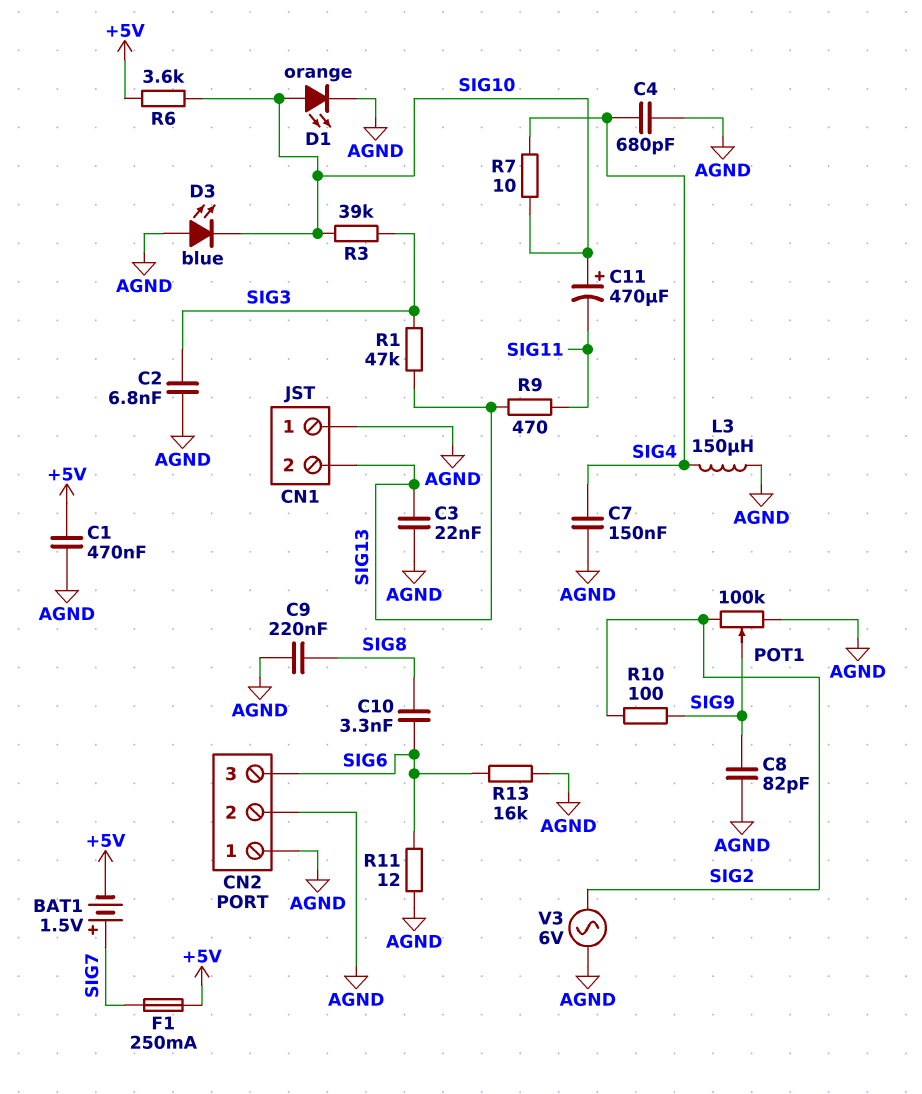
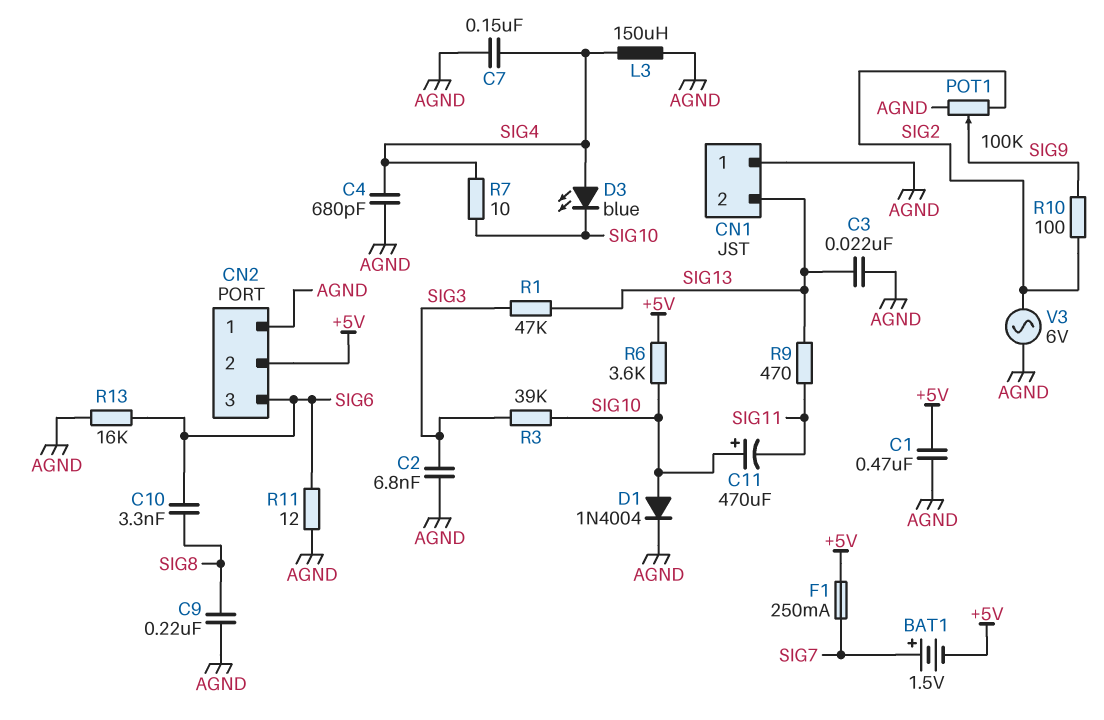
C8: 82pF (AGND, SIG9) -> none
CN2 pin 2: AGND -> +5V
D1: LED orange (A SIG10, K AGND) -> diode 1N4004 (A SIG10, K AGND)
D3: LED blue (A AGND, K SIG10) -> LED blue (A SIG4, K SIG10)

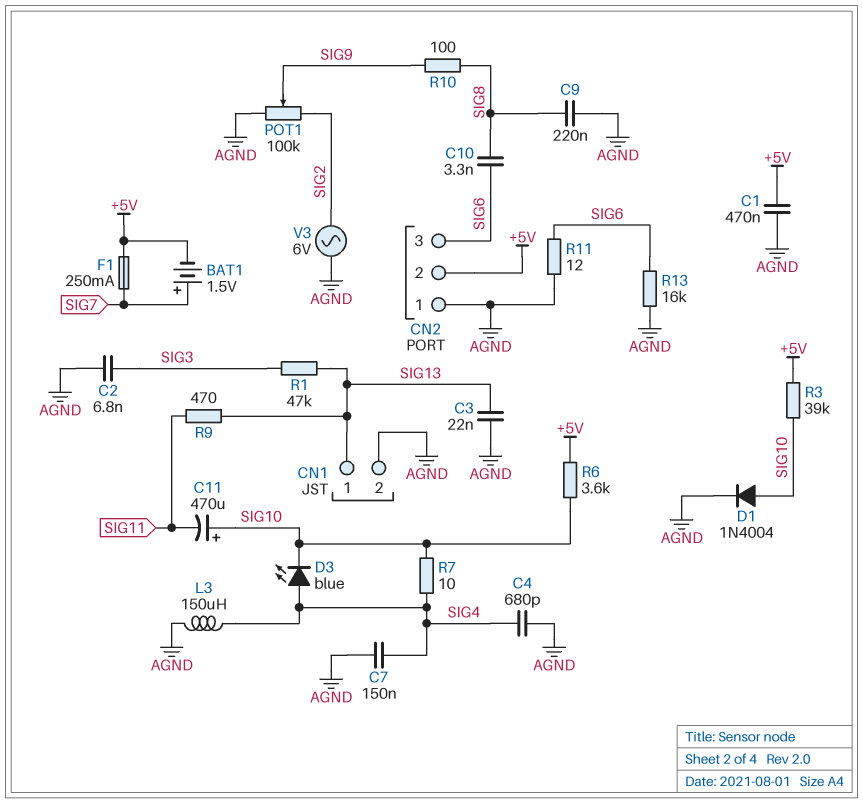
CN1 pin 1: AGND -> SIG13
CN1 pin 2: SIG13 -> AGND
R3: 39k (SIG3, SIG10) -> 39k (+5V, SIG10)
R10: 100 (SIG2, SIG9) -> 100 (SIG8, SIG9)

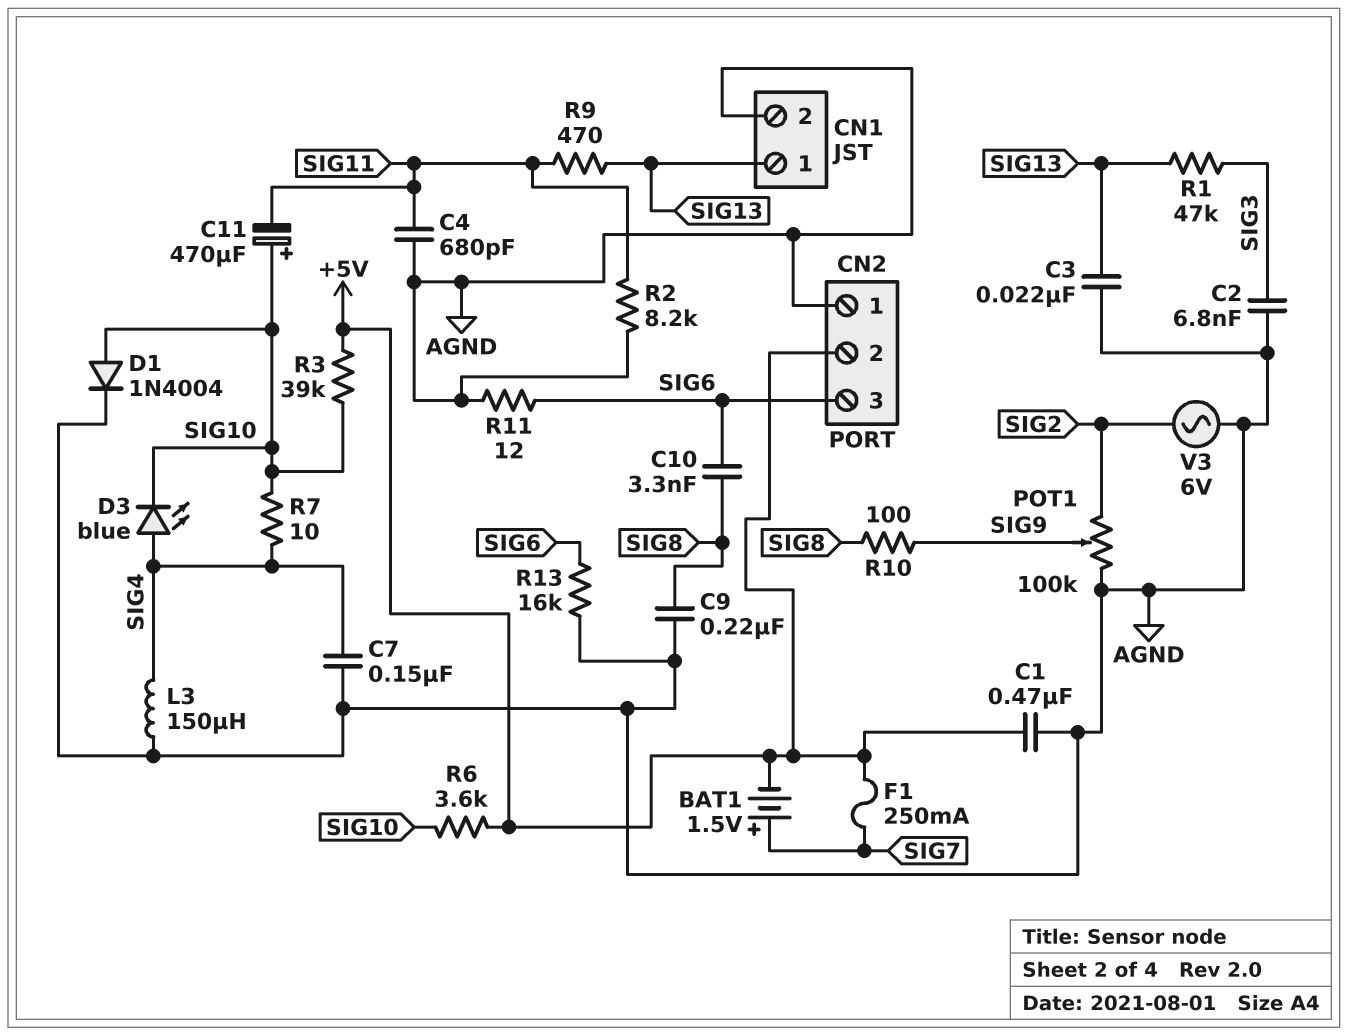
C4: 680pF (AGND, SIG4) -> 680pF (AGND, SIG11)
R2: none -> 8.2k (AGND, SIG11)

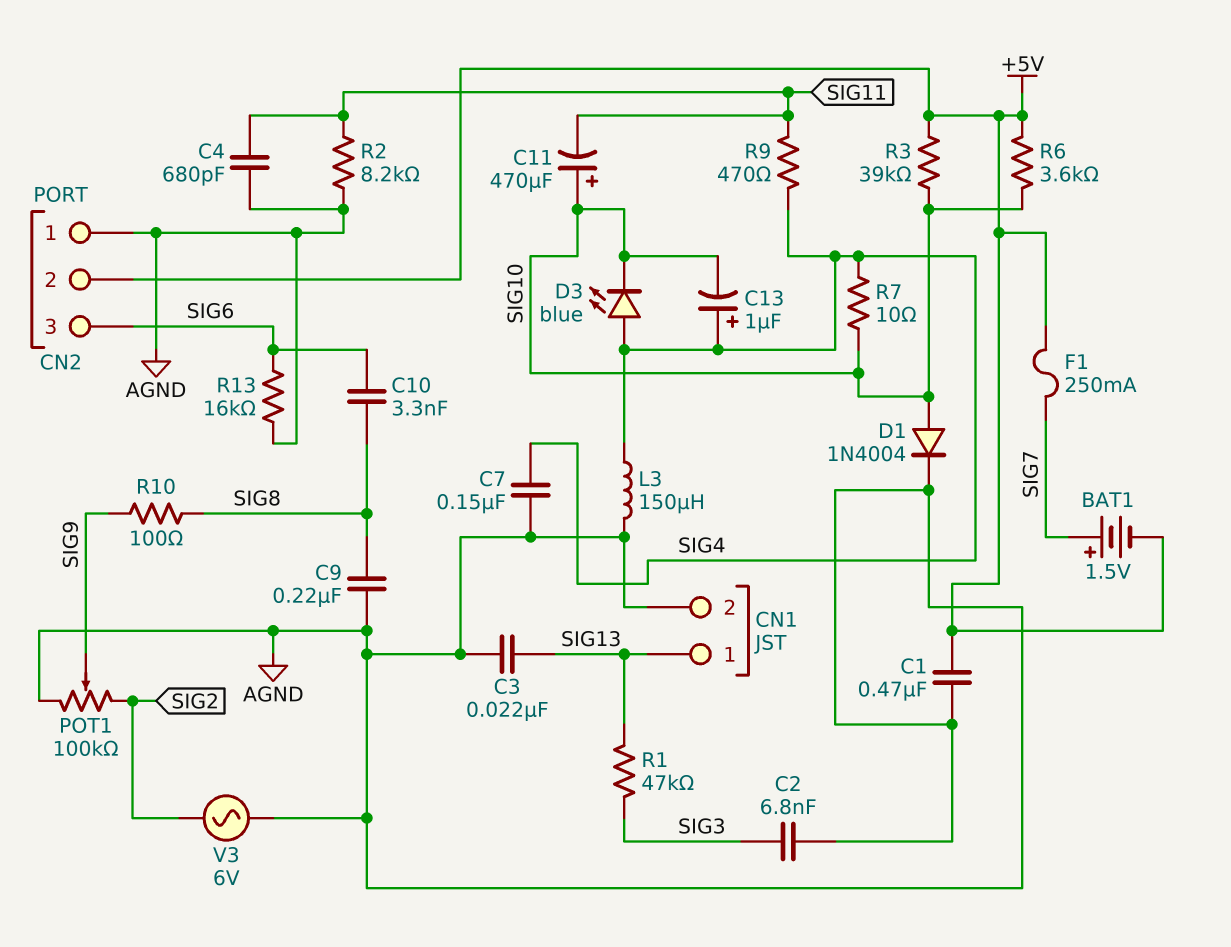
C13: none -> 1uF (plus SIG4, minus SIG10)
R9: 470 (SIG11, SIG13) -> 470 (SIG4, SIG11)
R11: 12 (AGND, SIG6) -> none

